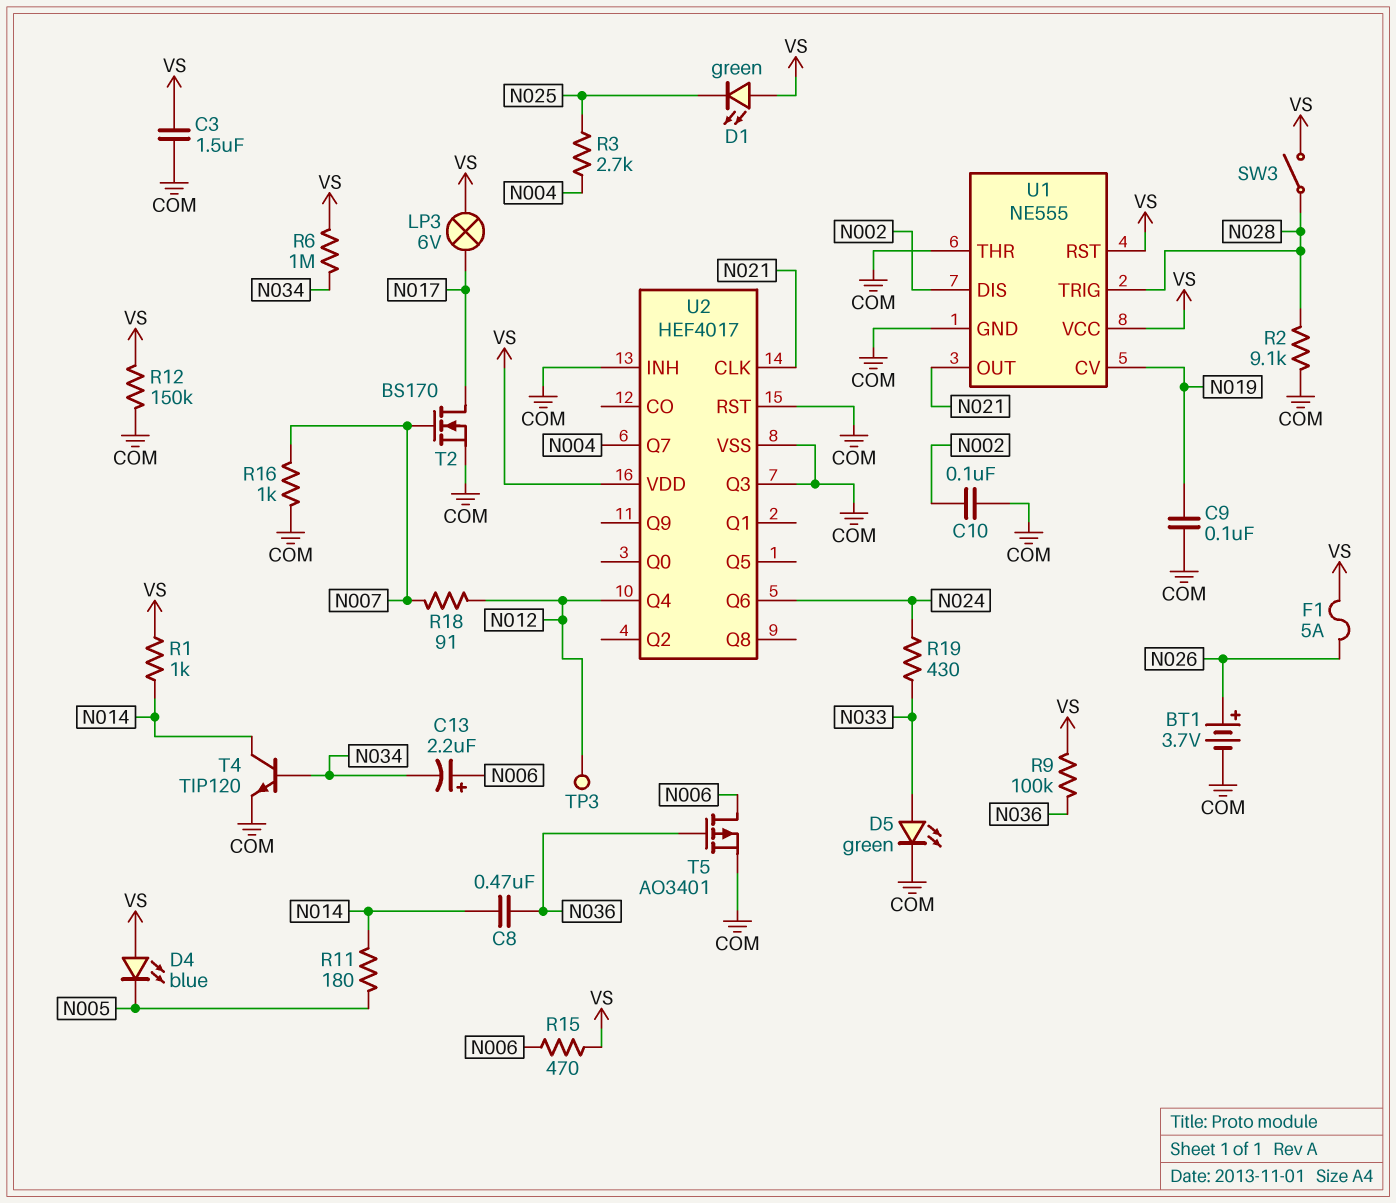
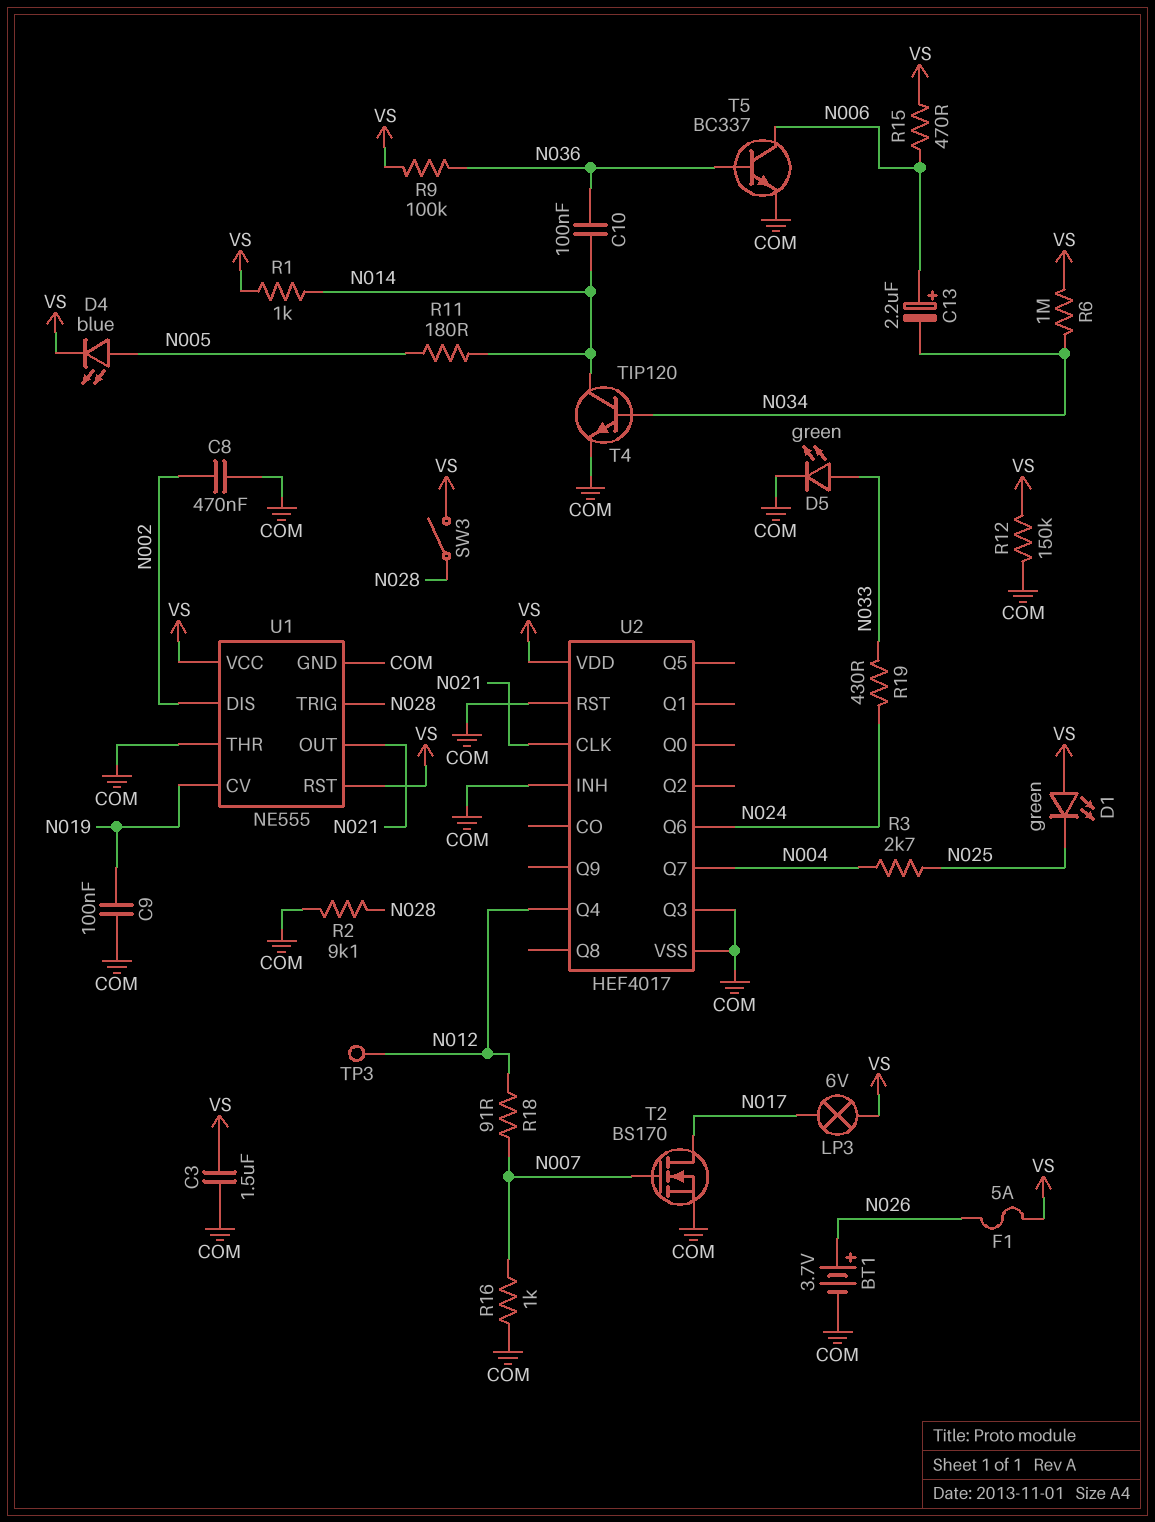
C8: 470nF (N014, N036) -> 470nF (COM, N002)
C10: 100nF (COM, N002) -> 100nF (N014, N036)
D4: LED blue (A VS, K N005) -> LED blue (A N005, K VS)
T5: PMOS AO3401 (G N036, D N006, S COM) -> NPN BC337 (B N036, C N006, E COM)

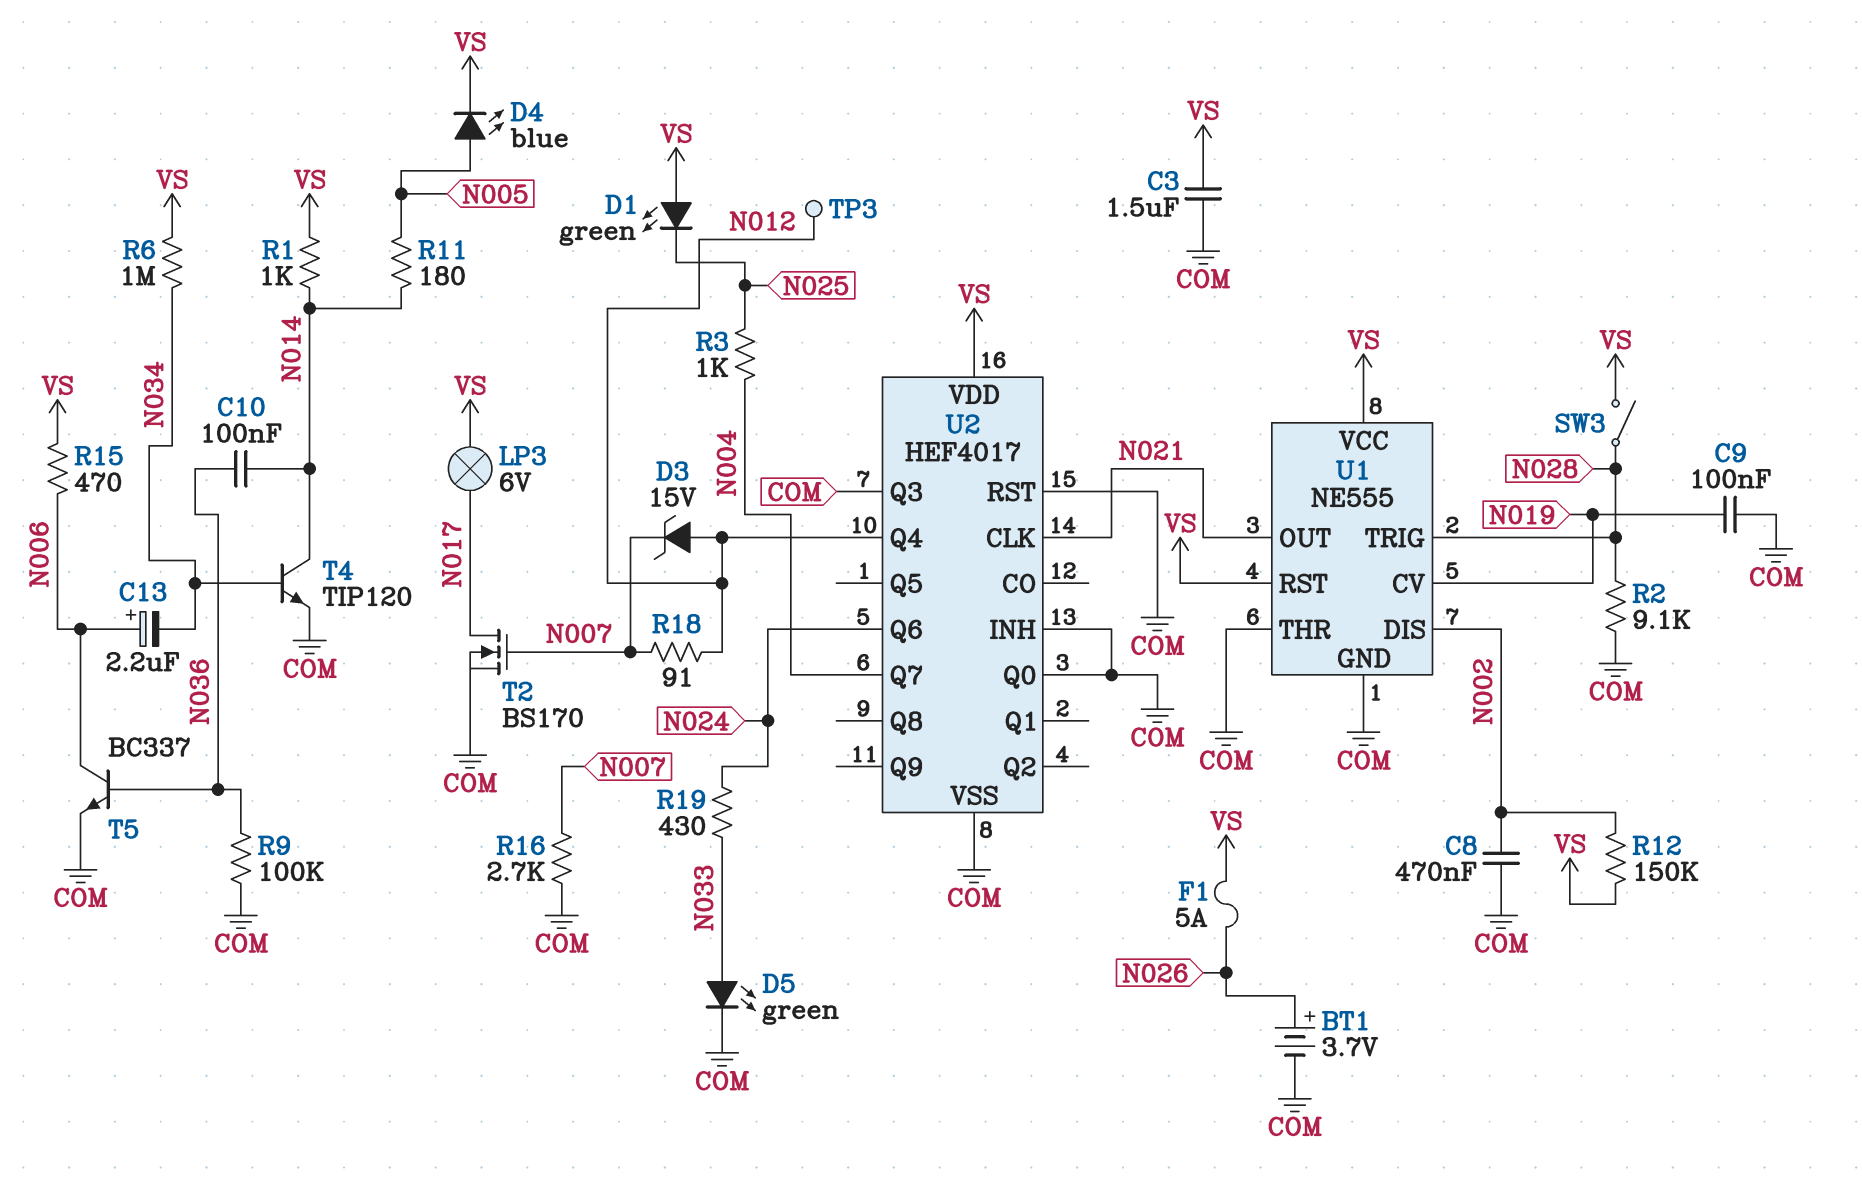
D3: none -> zener 15V (A N012, K N007)
R3: 2.7k (N004, N025) -> 1k (N004, N025)
R9: 100k (N036, VS) -> 100k (COM, N036)
R12: 150k (COM, VS) -> 150k (N002, VS)
R16: 1k (COM, N007) -> 2.7k (COM, N007)
U2 pin Q0: none -> COM

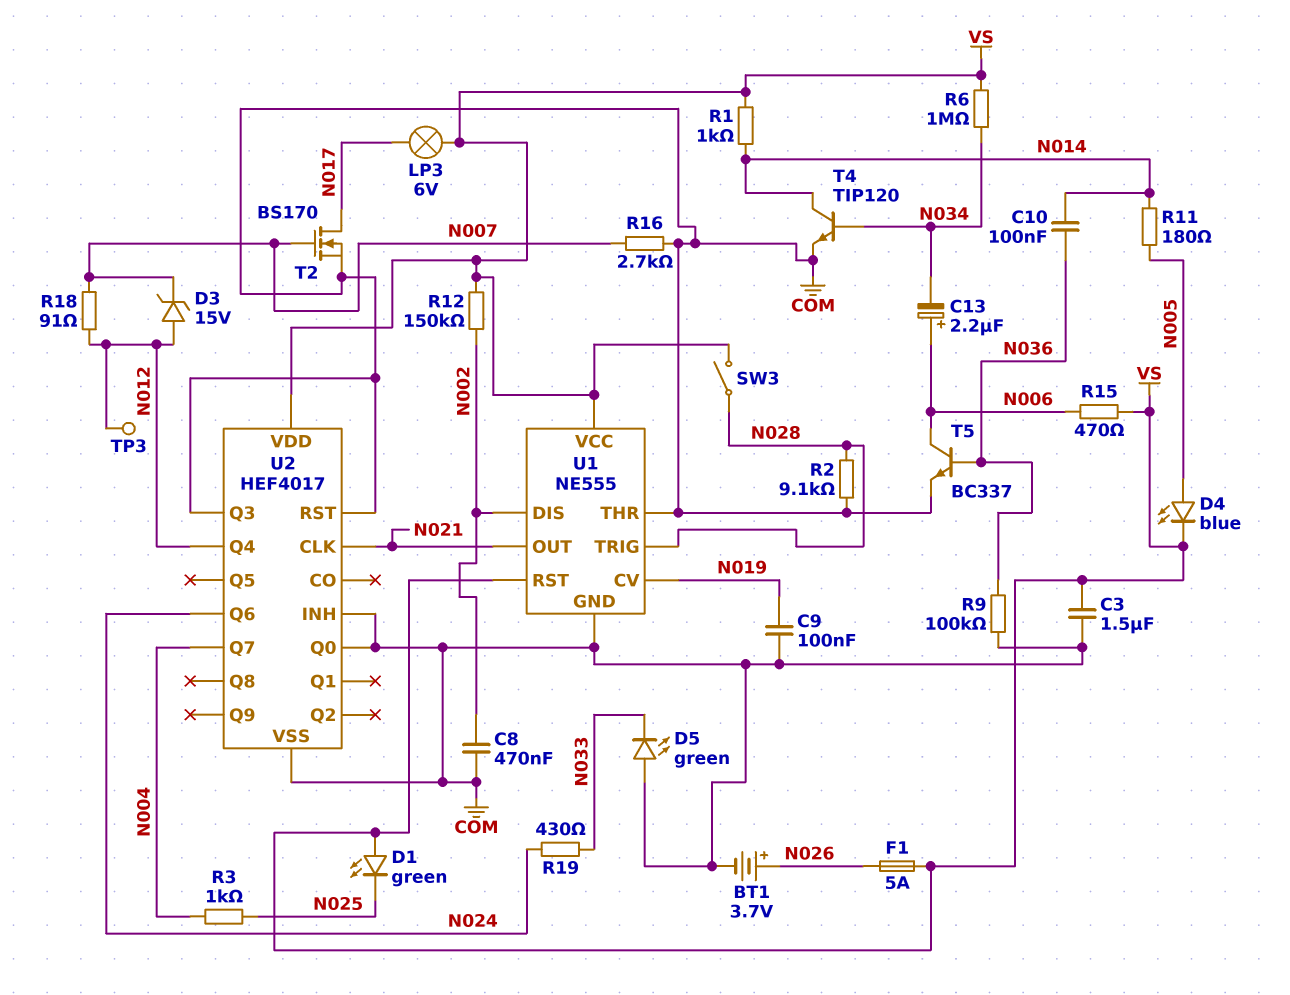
D5: LED green (A N033, K COM) -> LED green (A COM, K N033)

